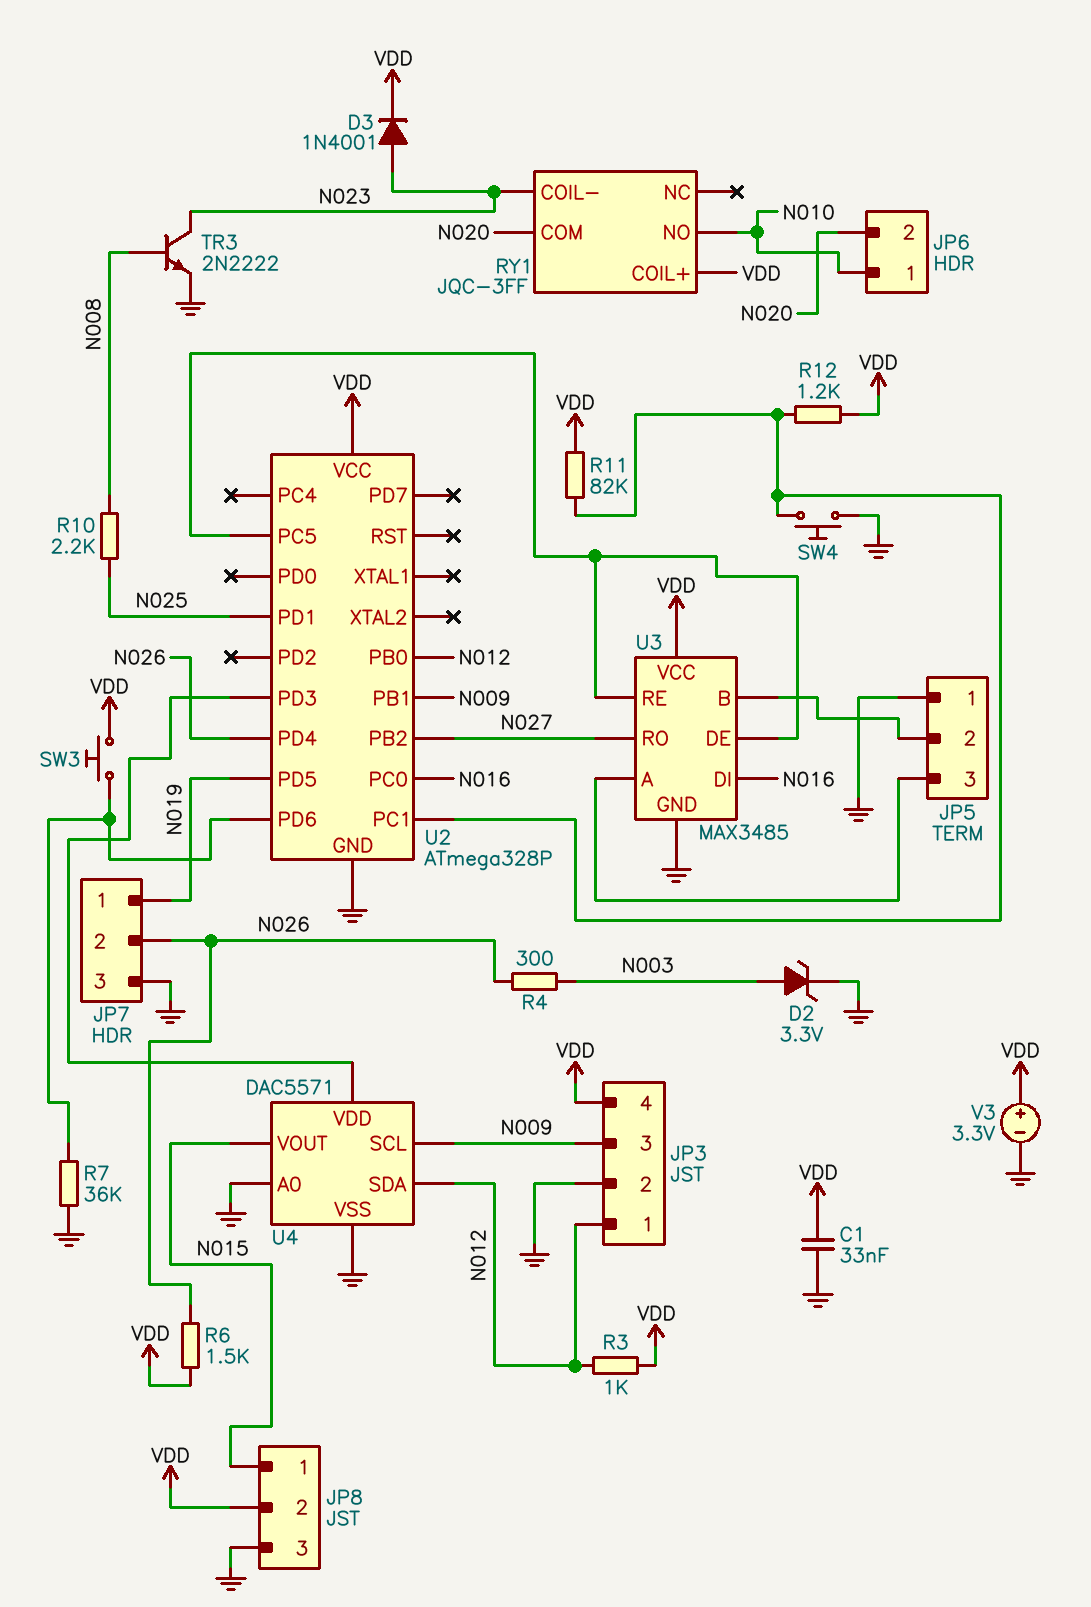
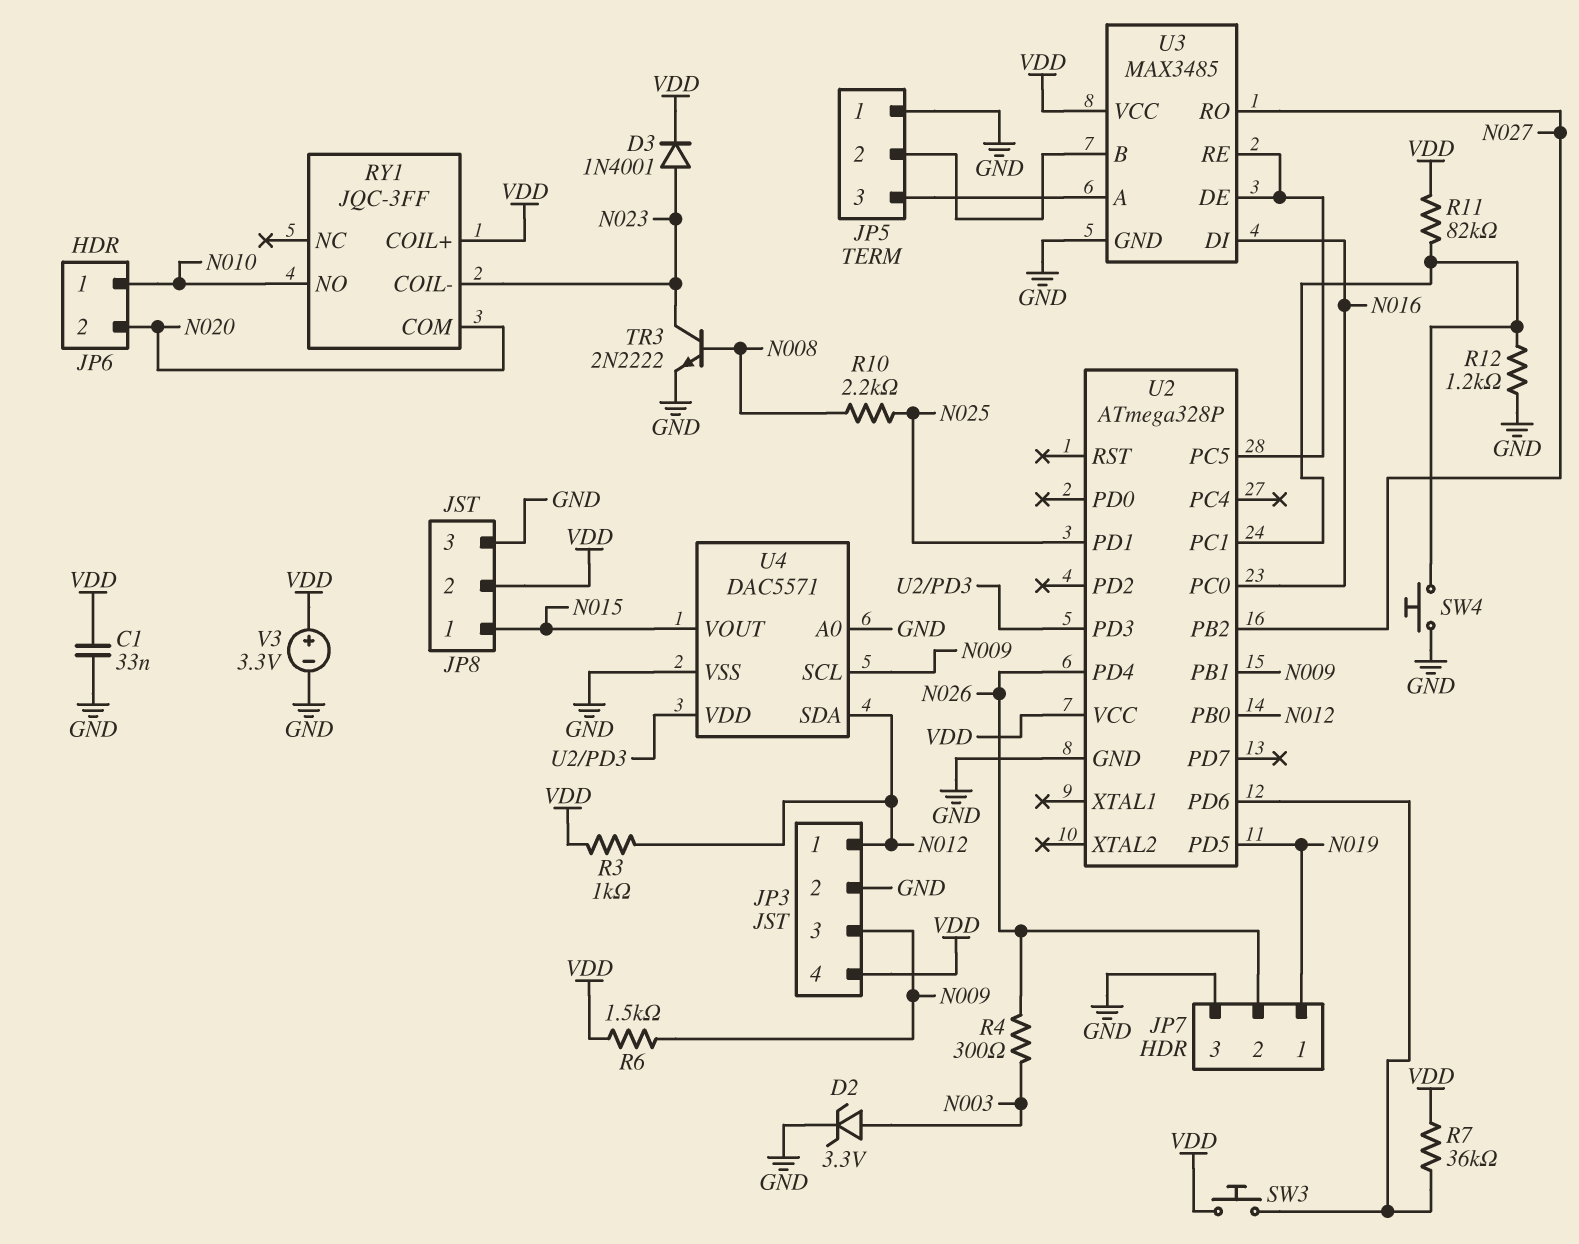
R6: 1.5k (N026, VDD) -> 1.5k (N009, VDD)
R7: 36k (GND, U2/PD6) -> 36k (U2/PD6, VDD)
R12: 1.2k (U2/PC1, VDD) -> 1.2k (GND, U2/PC1)

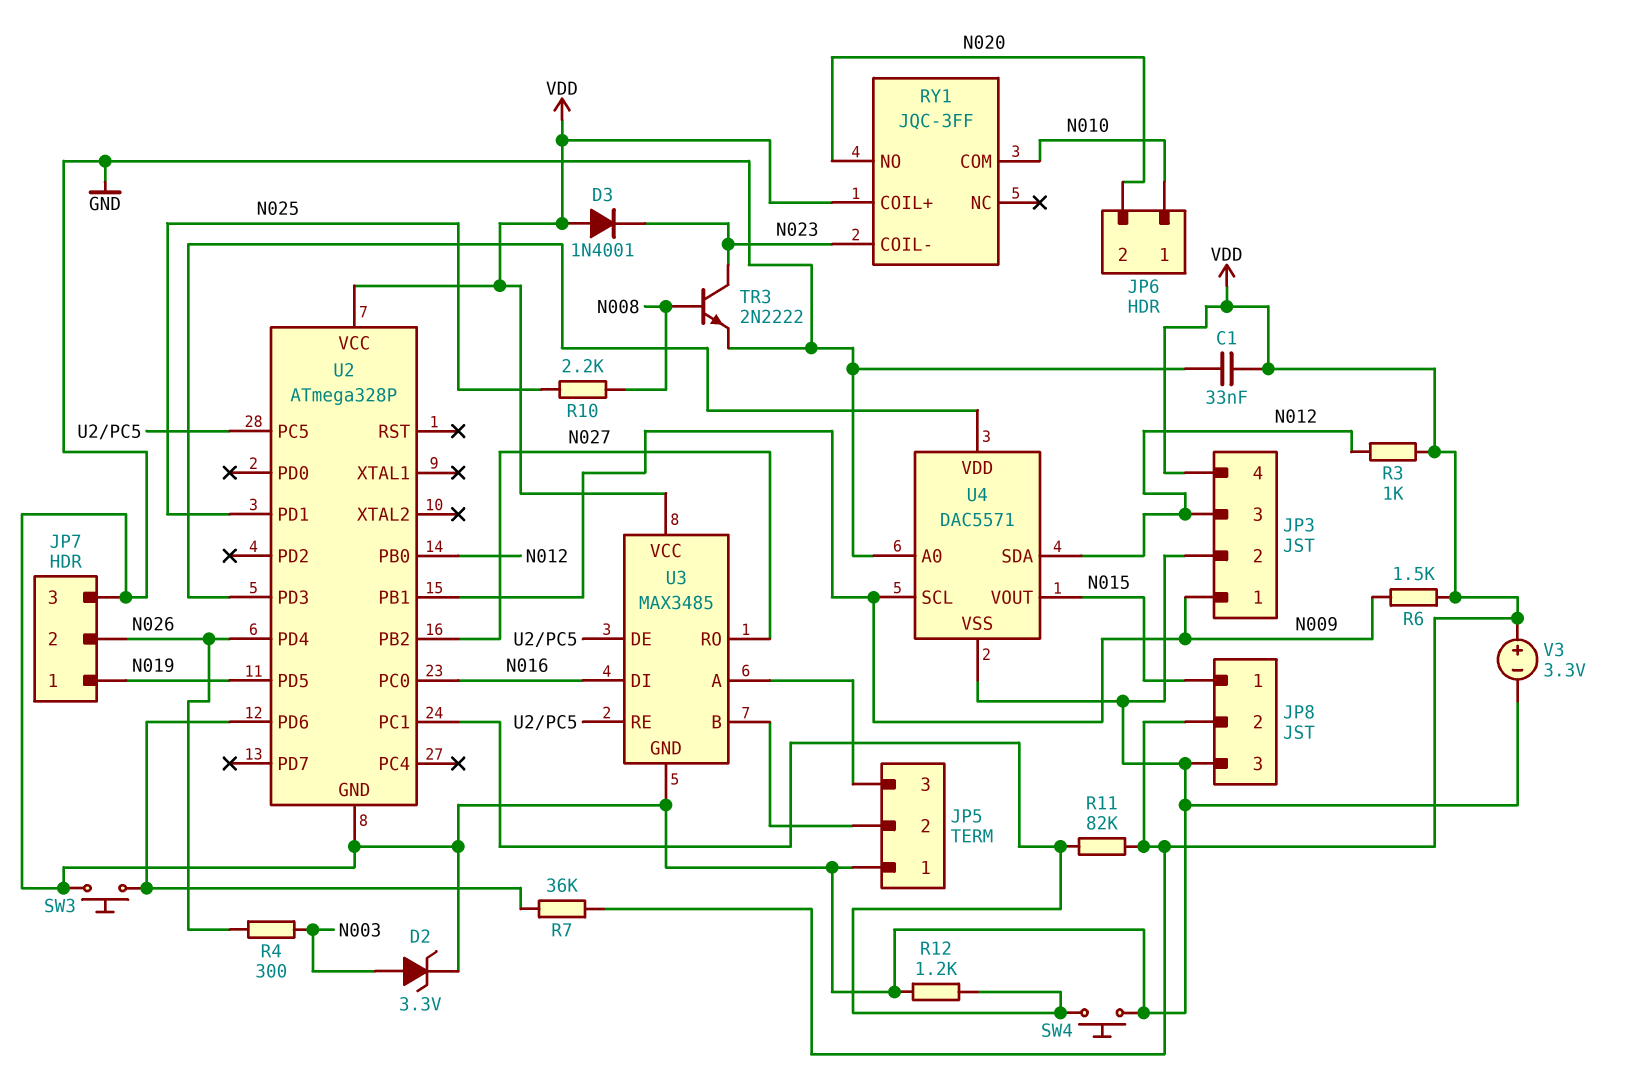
D3: diode 1N4001 (A N023, K VDD) -> diode 1N4001 (A VDD, K N023)
JP3 pin 1: N012 -> N009
JP3 pin 3: N009 -> N012
RY1 pin COM: N020 -> N010
RY1 pin NO: N010 -> N020
SW3: button (U2/PD6, VDD) -> button (GND, U2/PD6)

